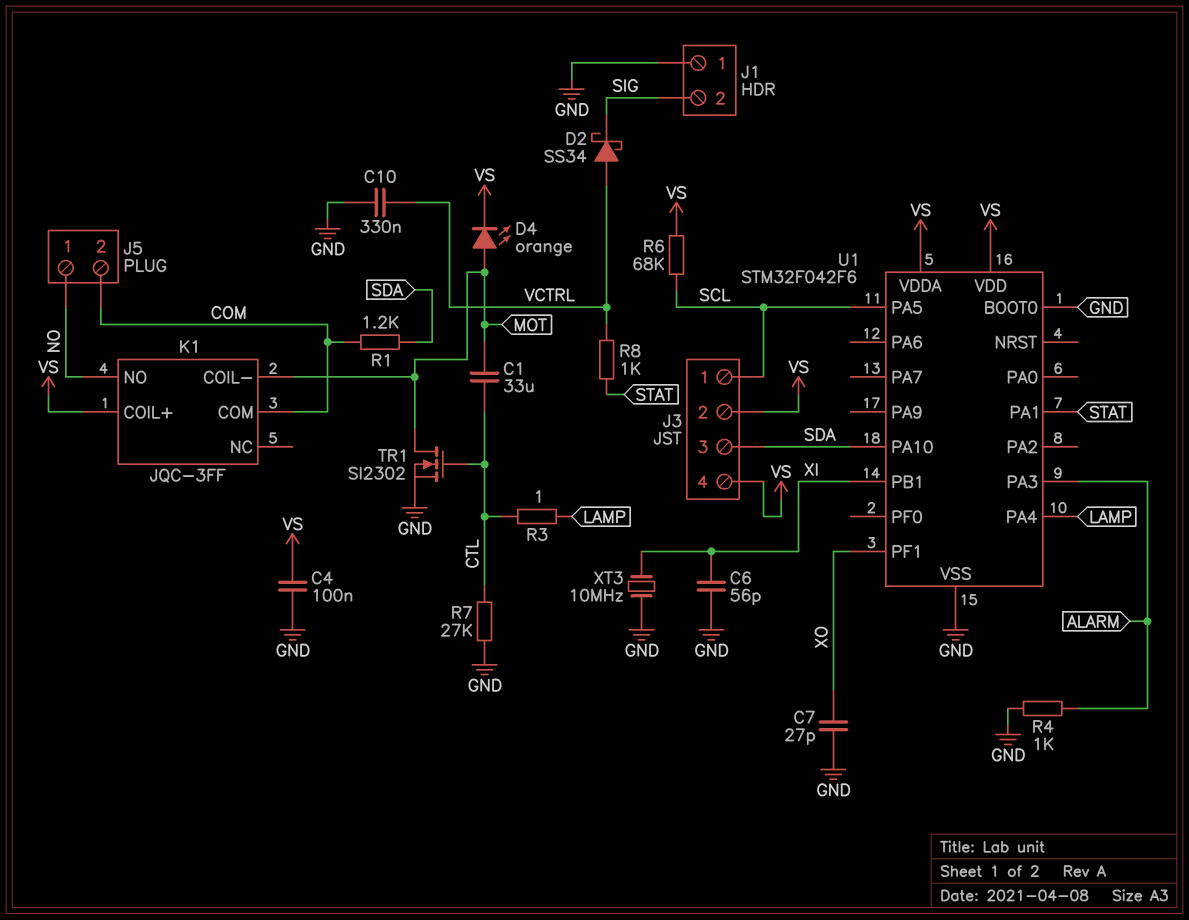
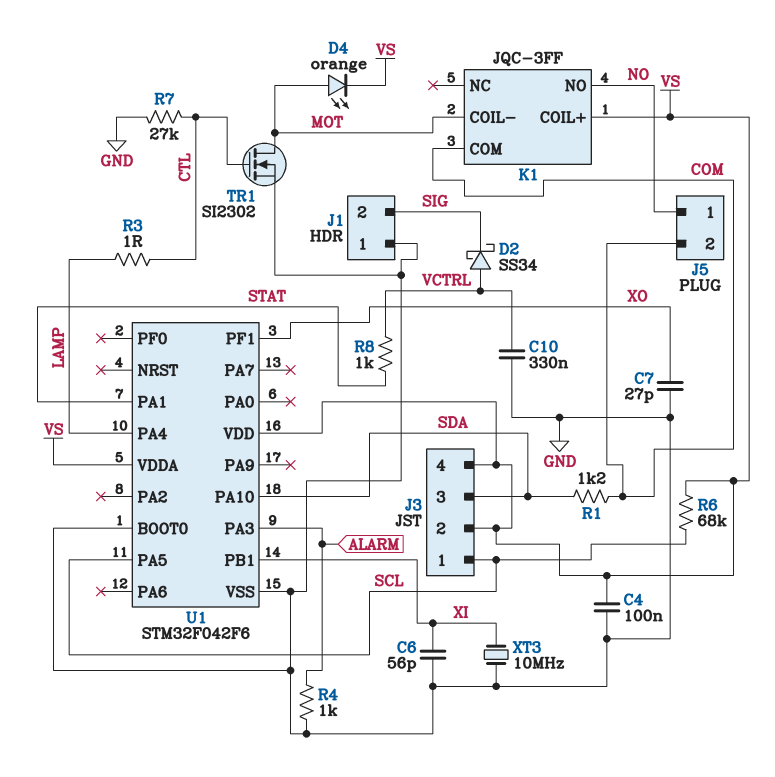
C1: 33uF (CTL, MOT) -> none

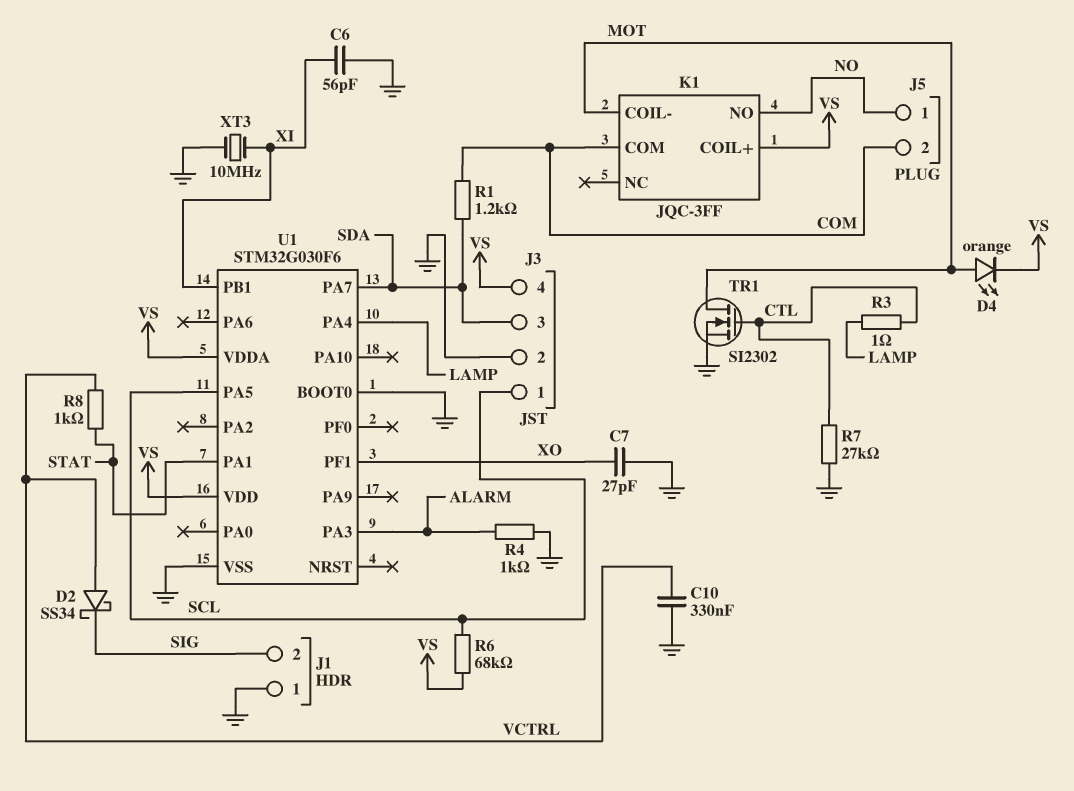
C4: 100nF (GND, VS) -> none
J3 pin 2: VS -> GND
U1: STM32F042F6 -> STM32G030F6
U1 pin PA7: none -> SDA
U1 pin PA10: SDA -> none

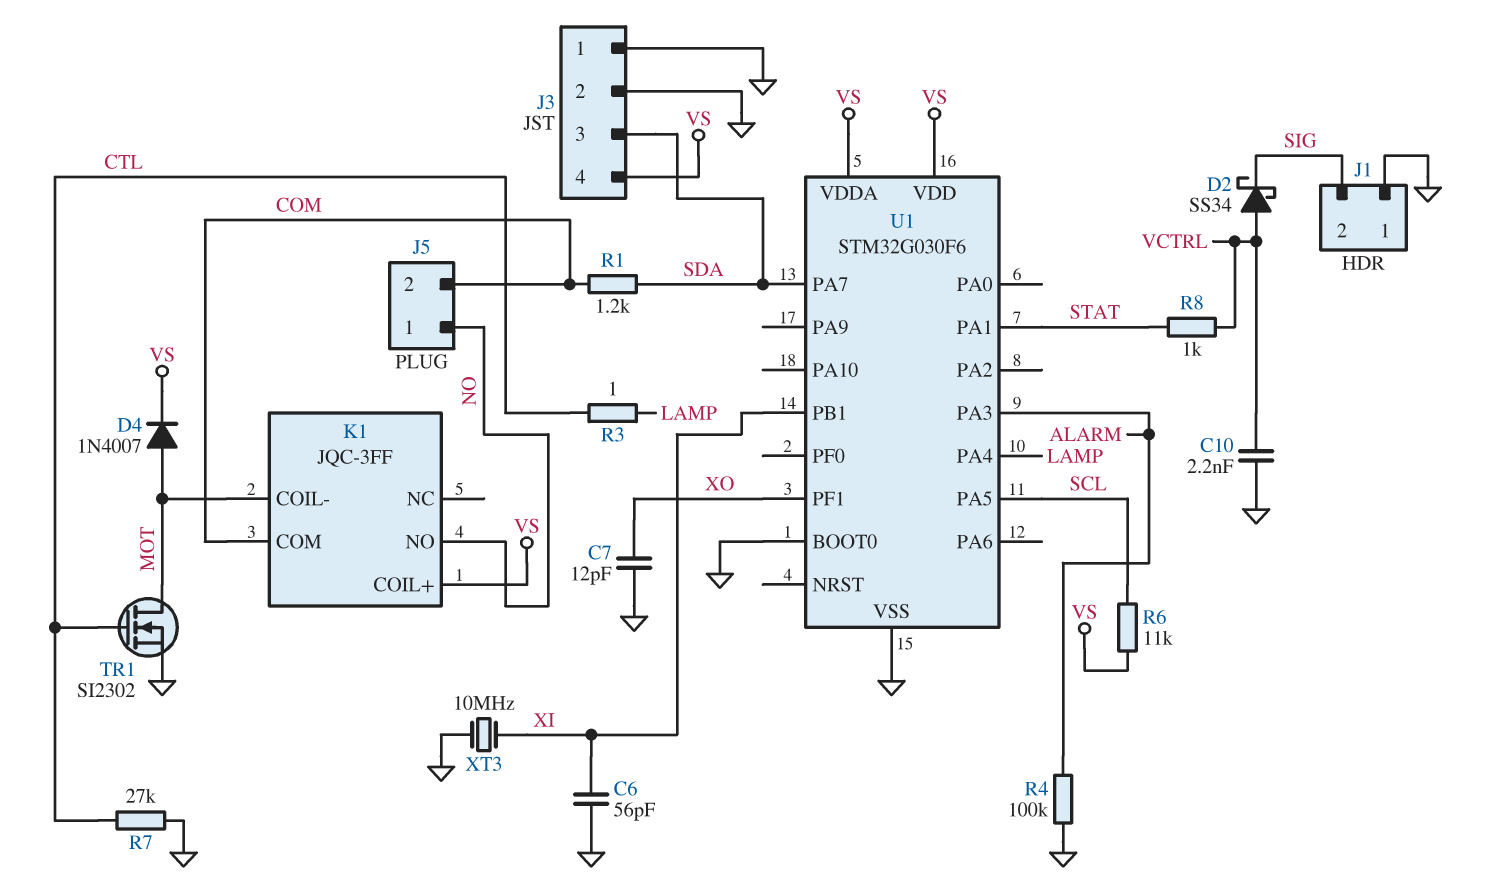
C7: 27pF (GND, XO) -> 12pF (GND, XO)
C10: 330nF (GND, VCTRL) -> 2.2nF (GND, VCTRL)
D4: LED orange (A MOT, K VS) -> diode 1N4007 (A MOT, K VS)
J3 pin 1: SCL -> GND
R4: 1k (ALARM, GND) -> 100k (ALARM, GND)
R6: 68k (SCL, VS) -> 11k (SCL, VS)

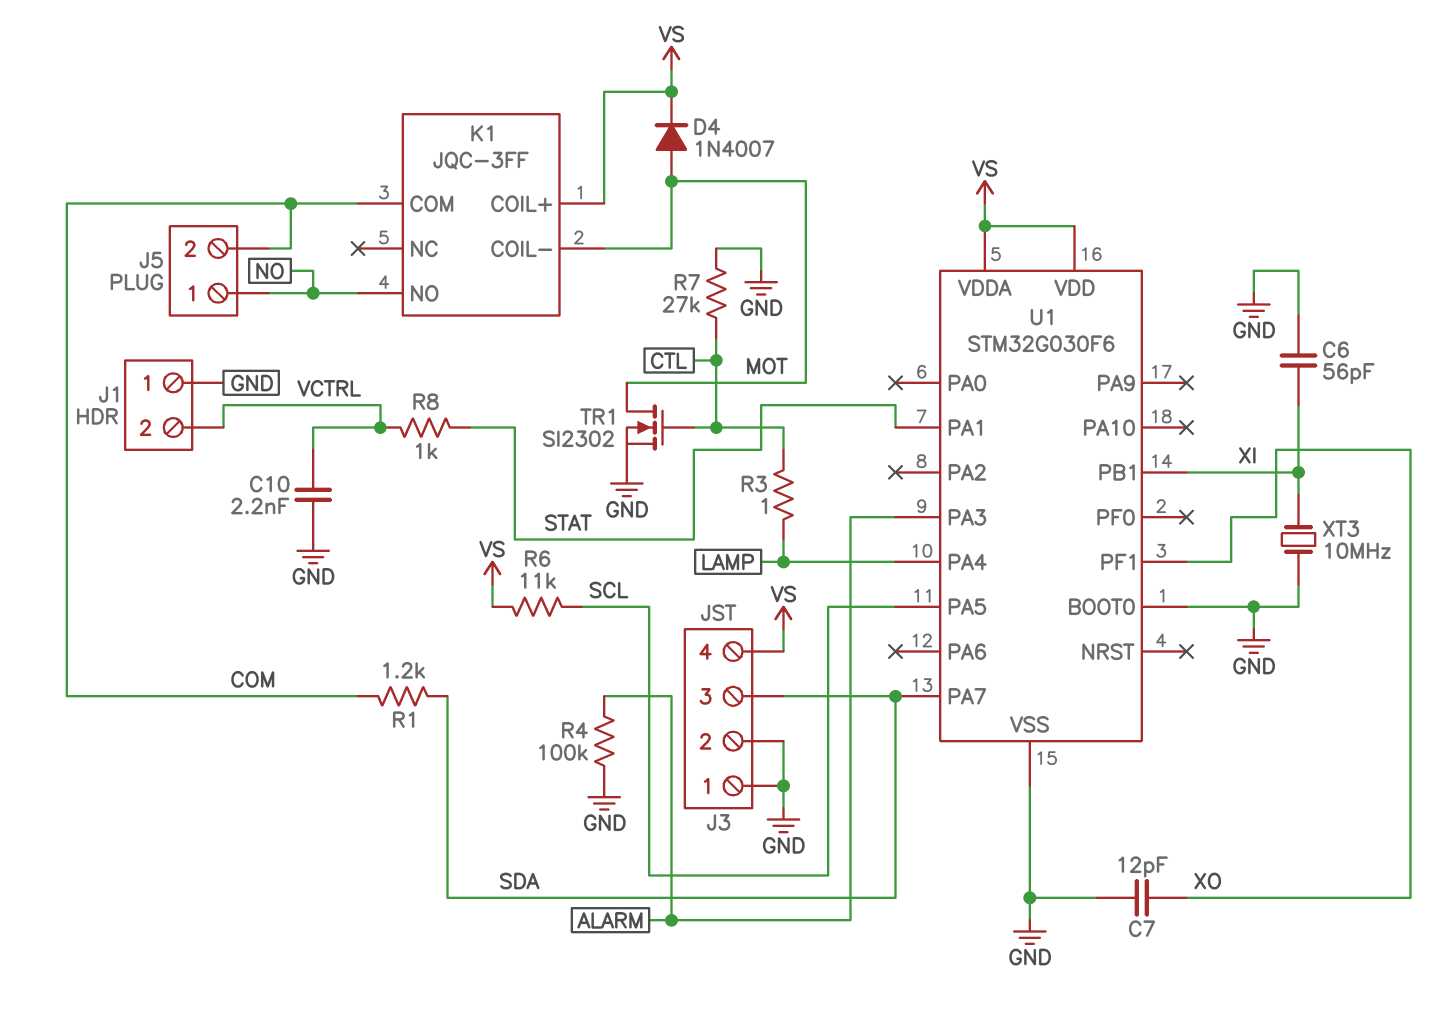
D2: schottky SS34 (A VCTRL, K SIG) -> none
J1 pin 2: SIG -> VCTRL

